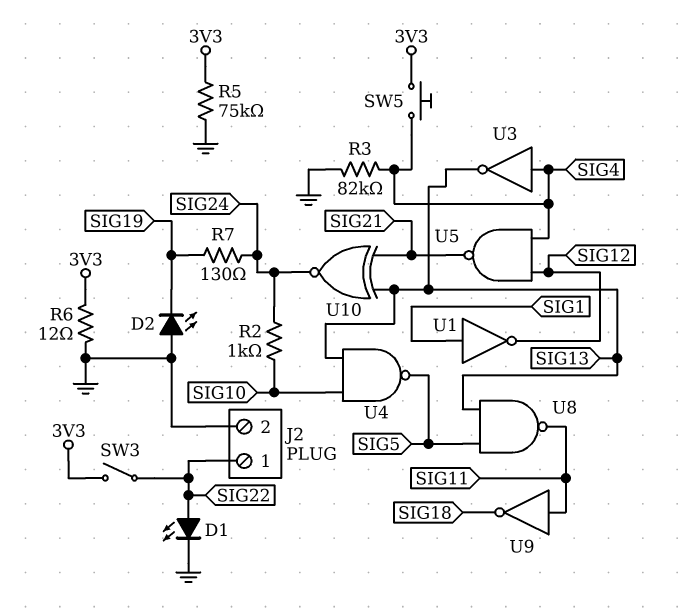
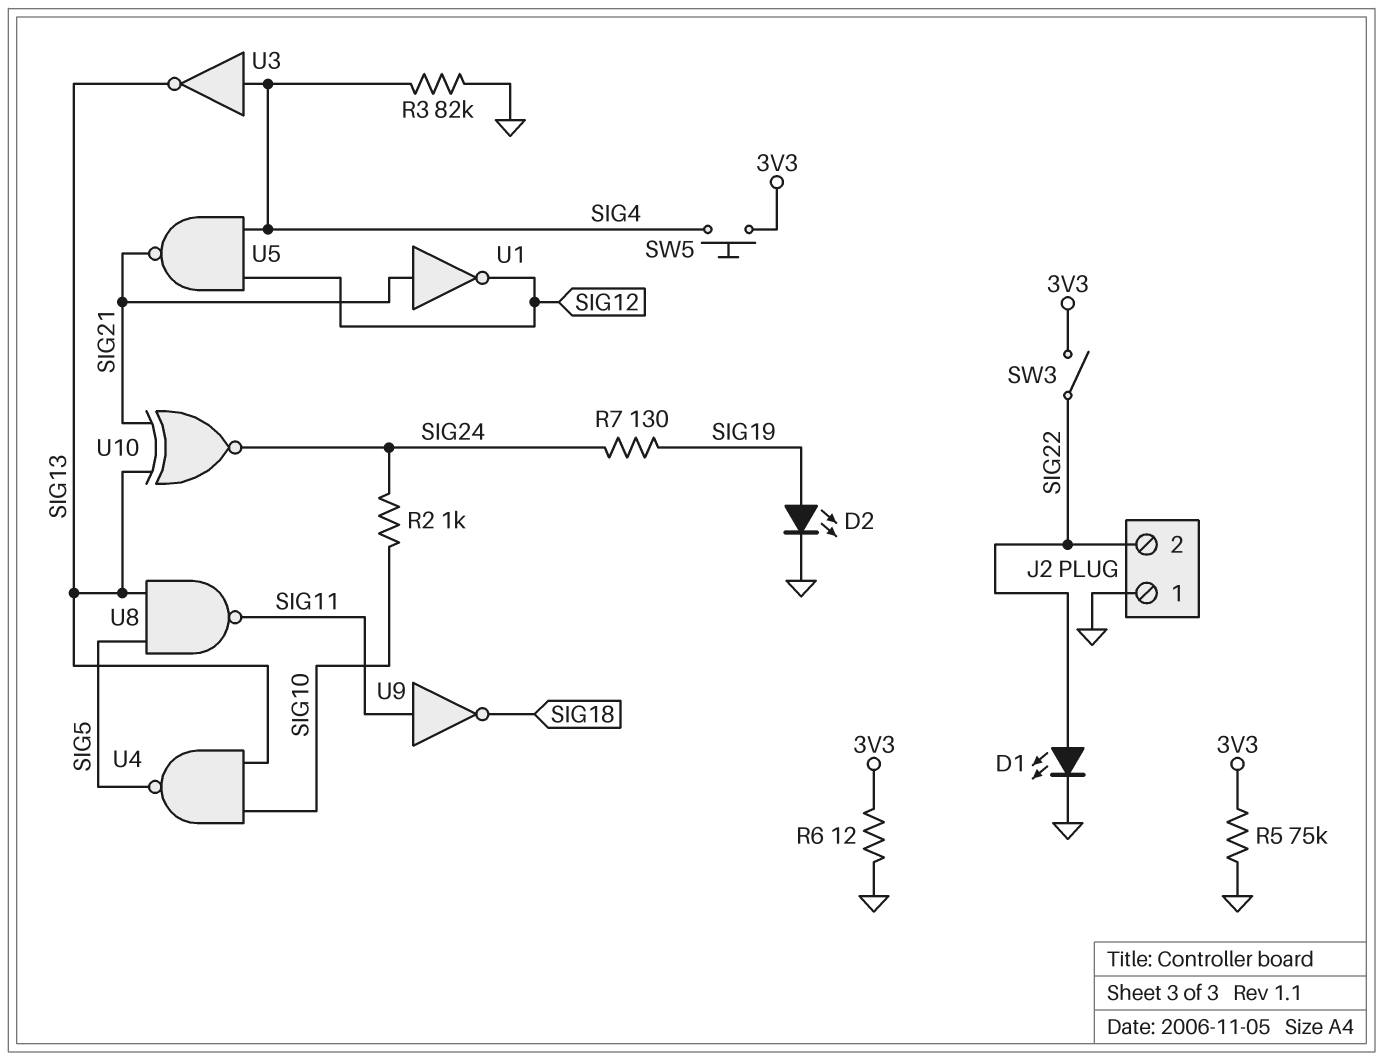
D2: LED (A GND, K SIG19) -> LED (A SIG19, K GND)
J2 pin 1: SIG22 -> GND
J2 pin 2: GND -> SIG22
U1: NOT (in SIG1, out SIG12) -> NOT (in SIG21, out SIG12)

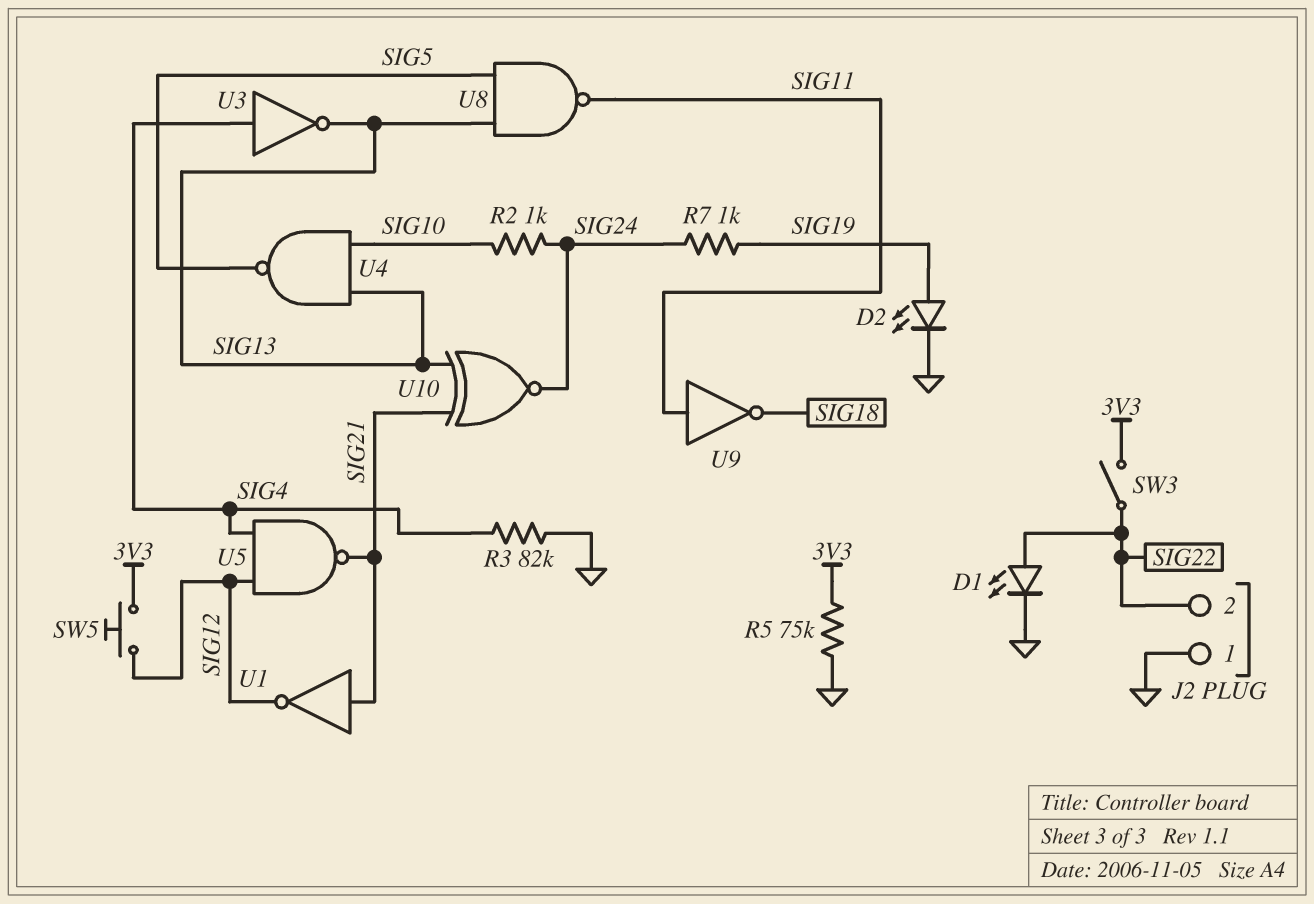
R6: 12 (3V3, GND) -> none
R7: 130 (SIG19, SIG24) -> 1k (SIG19, SIG24)
SW5: button (3V3, SIG4) -> button (3V3, SIG12)

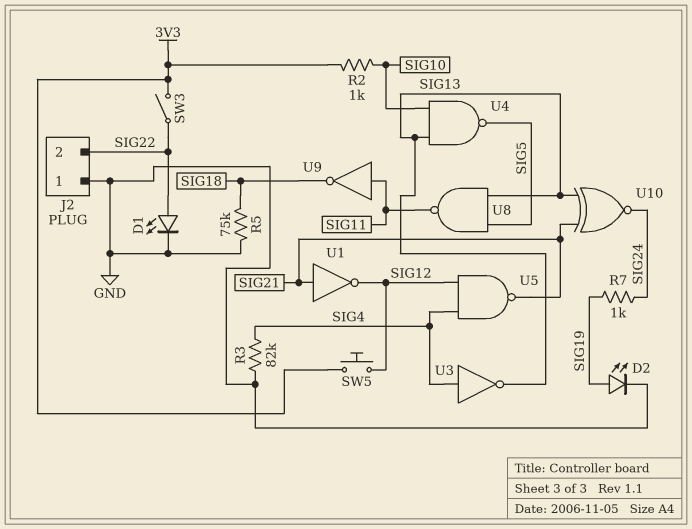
R2: 1k (SIG10, SIG24) -> 1k (3V3, SIG10)
R5: 75k (3V3, GND) -> 75k (GND, SIG18)

